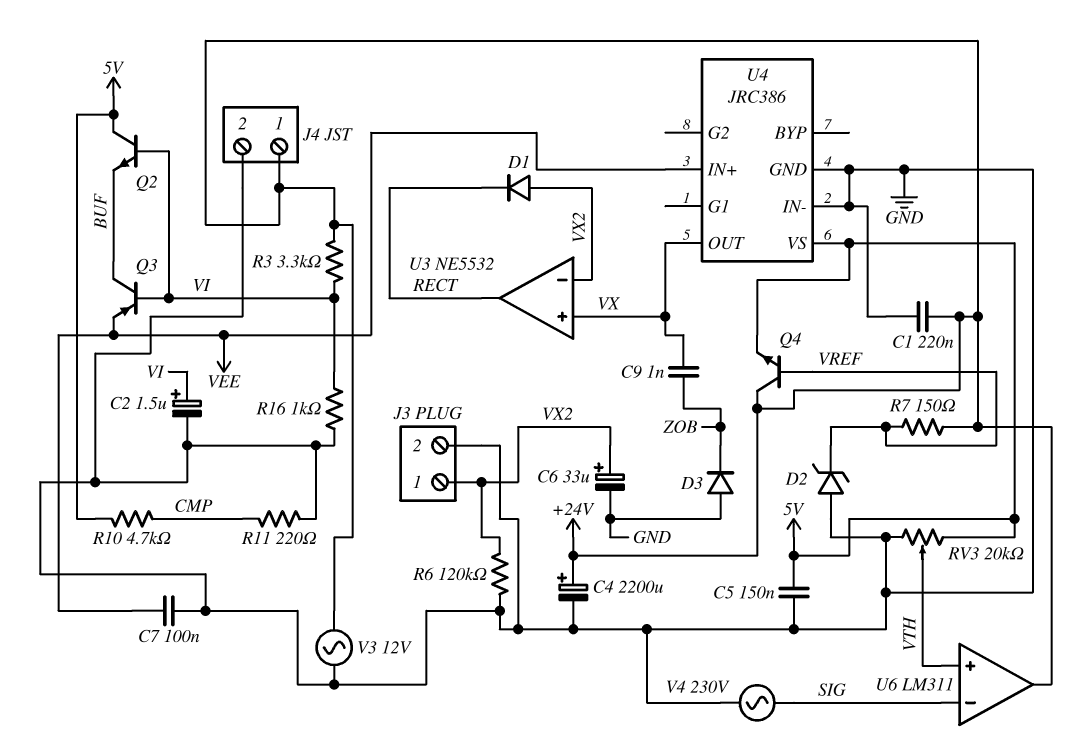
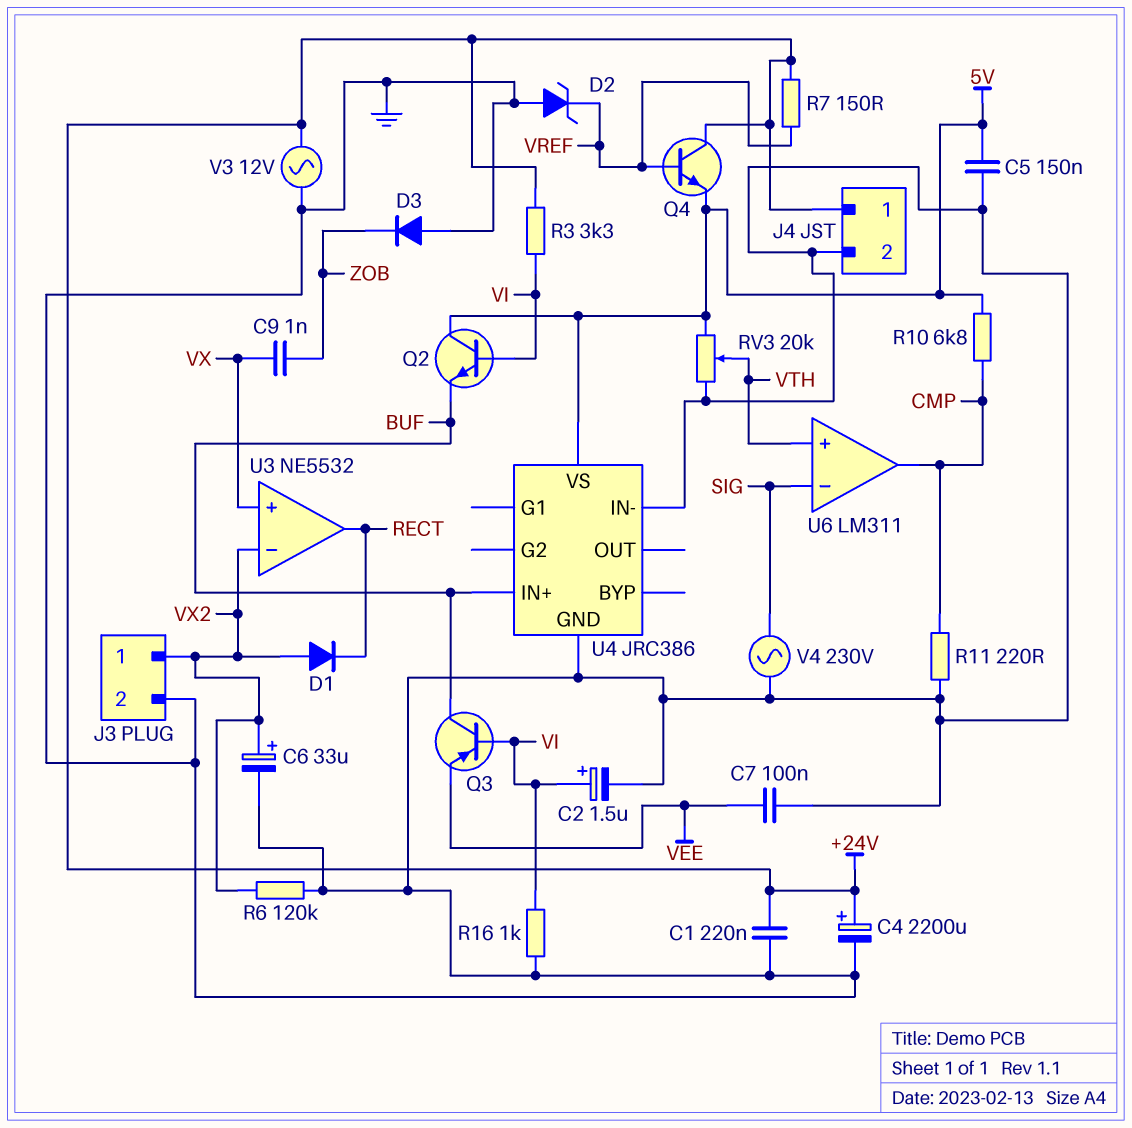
R10: 4.7k (5V, CMP) -> 6.8k (5V, CMP)
U4 pin IN+: VEE -> BUF
U4 pin OUT: VX -> none
U6 pin out: +24V -> CMP

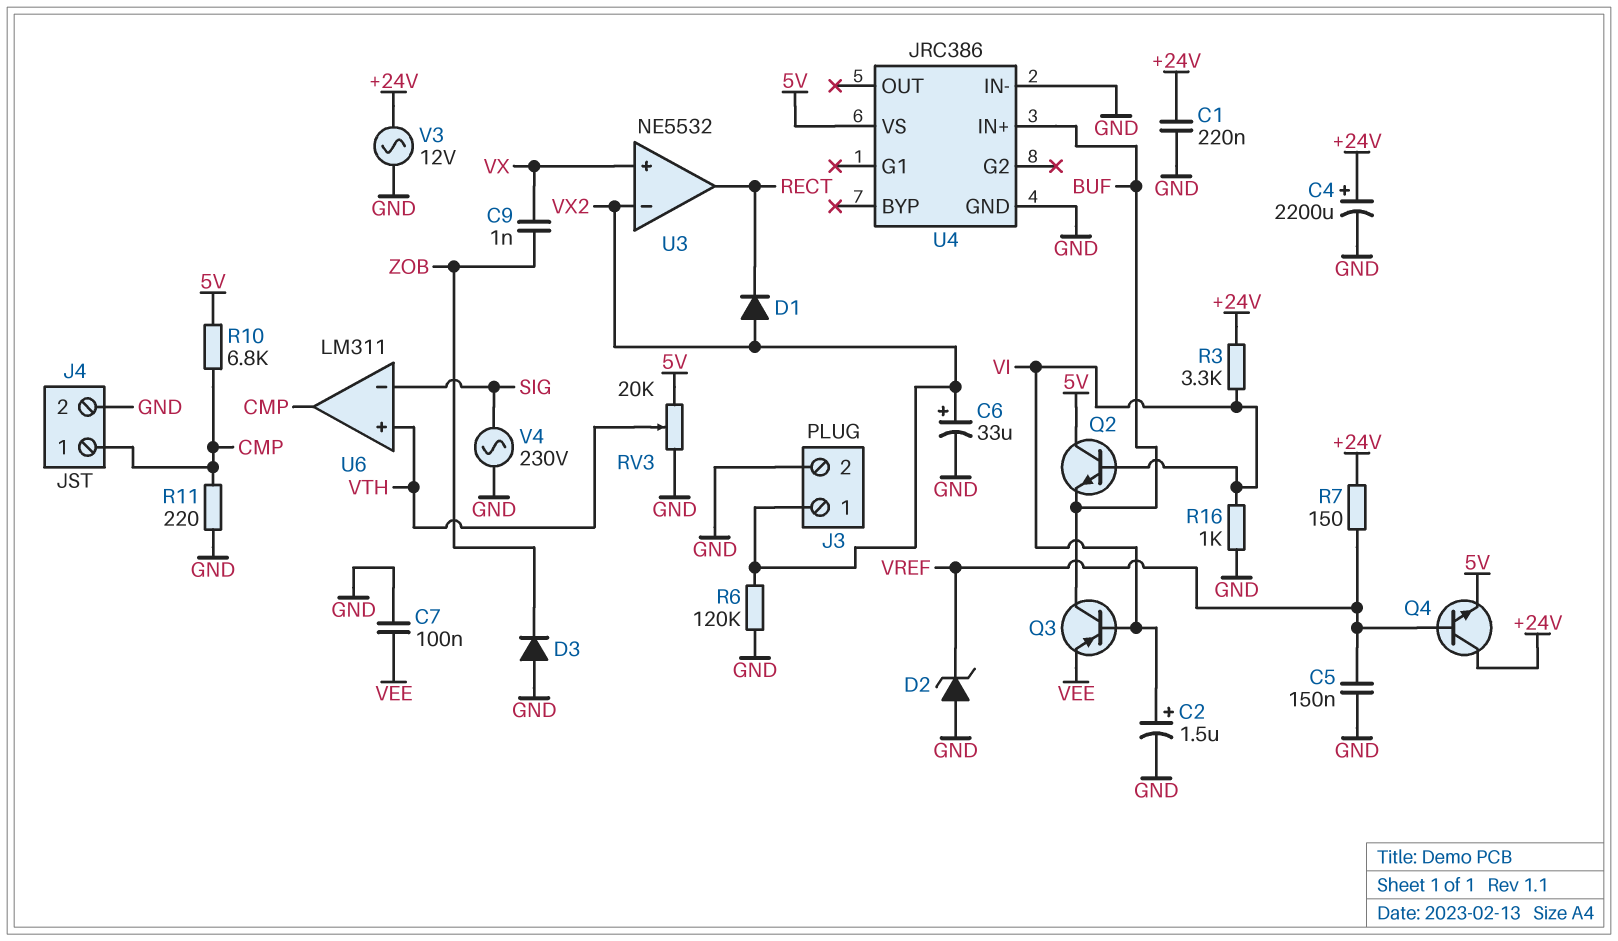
C5: 150nF (5V, GND) -> 150nF (GND, VREF)
J4 pin 1: +24V -> CMP

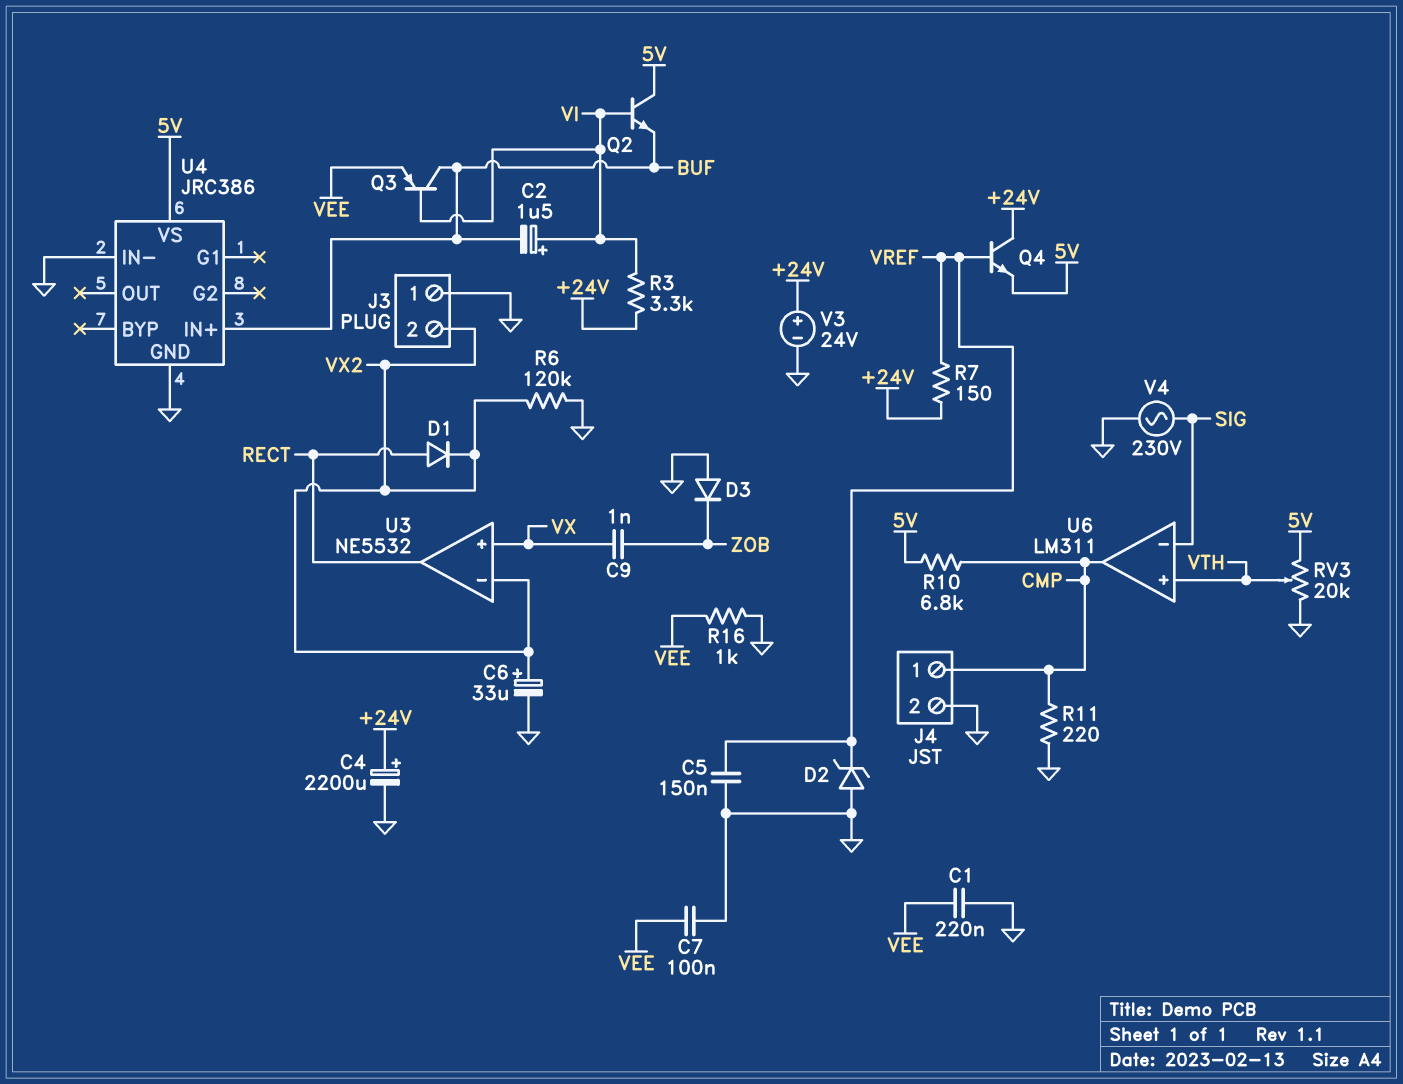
C1: 220nF (+24V, GND) -> 220nF (GND, VEE)
C2: 1.5uF (plus VI, minus GND) -> 1.5uF (plus VI, minus BUF)
D1: diode (A VX2, K RECT) -> diode (A RECT, K VX2)
J3 pin 1: VX2 -> GND
J3 pin 2: GND -> VX2
R16: 1k (GND, VI) -> 1k (GND, VEE)
V3: AC 12V (+24V, GND) -> 24V (plus +24V, minus GND)

